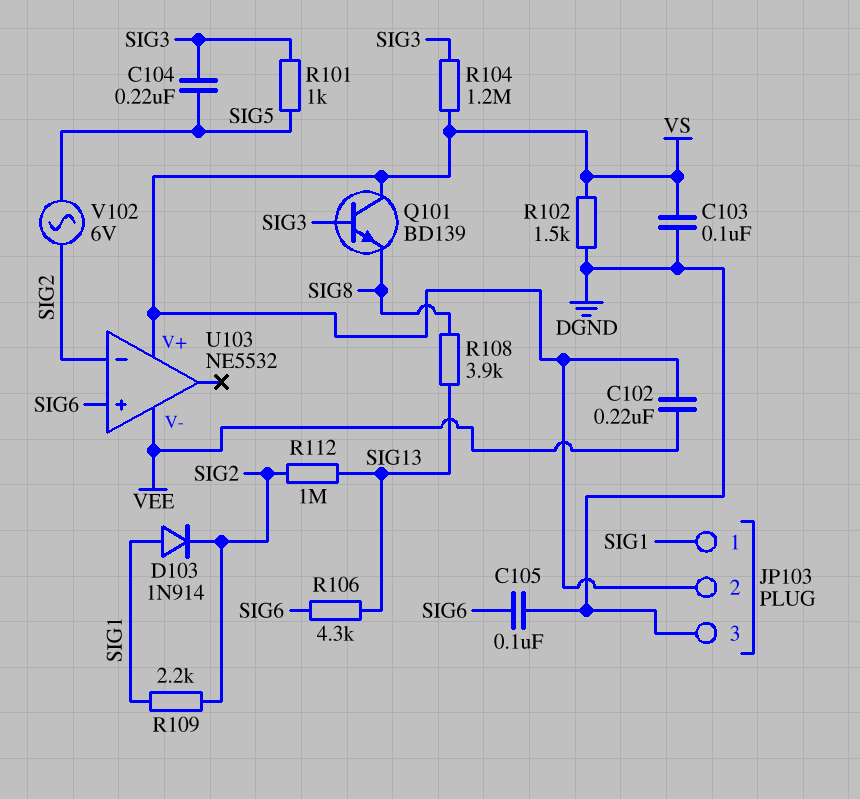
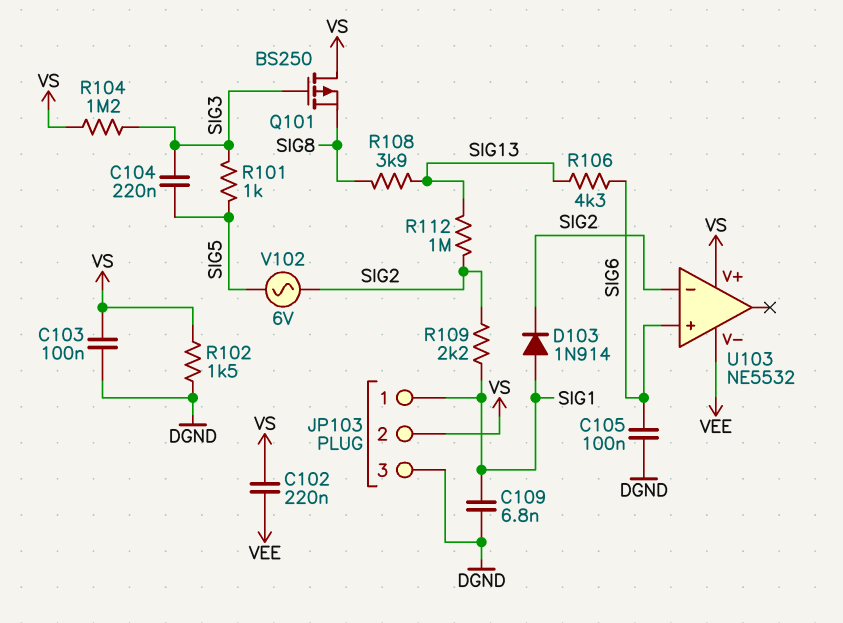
C109: none -> 6.8nF (DGND, SIG1)
Q101: NPN BD139 (B SIG3, C VS, E SIG8) -> PMOS BS250 (G SIG3, D VS, S SIG8)

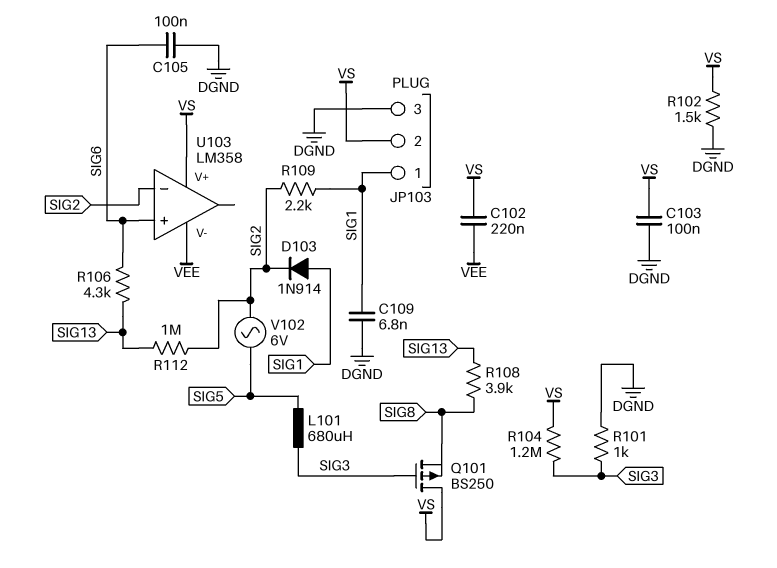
C104: 220nF (SIG3, SIG5) -> none
L101: none -> 680uH (SIG3, SIG5)
R101: 1k (SIG3, SIG5) -> 1k (DGND, SIG3)
U103: NE5532 -> LM358

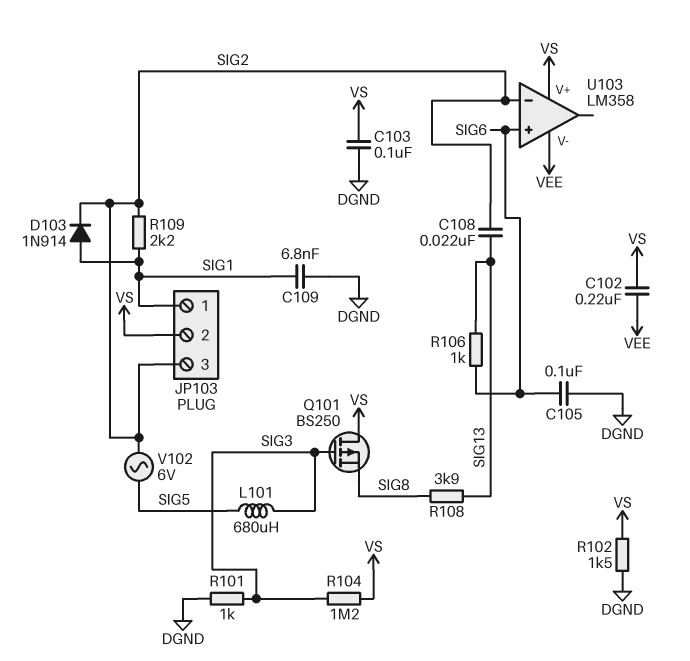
C108: none -> 22nF (SIG2, SIG13)
JP103 pin 3: DGND -> SIG2
R106: 4.3k (SIG6, SIG13) -> 1k (SIG6, SIG13)
R112: 1M (SIG2, SIG13) -> none

